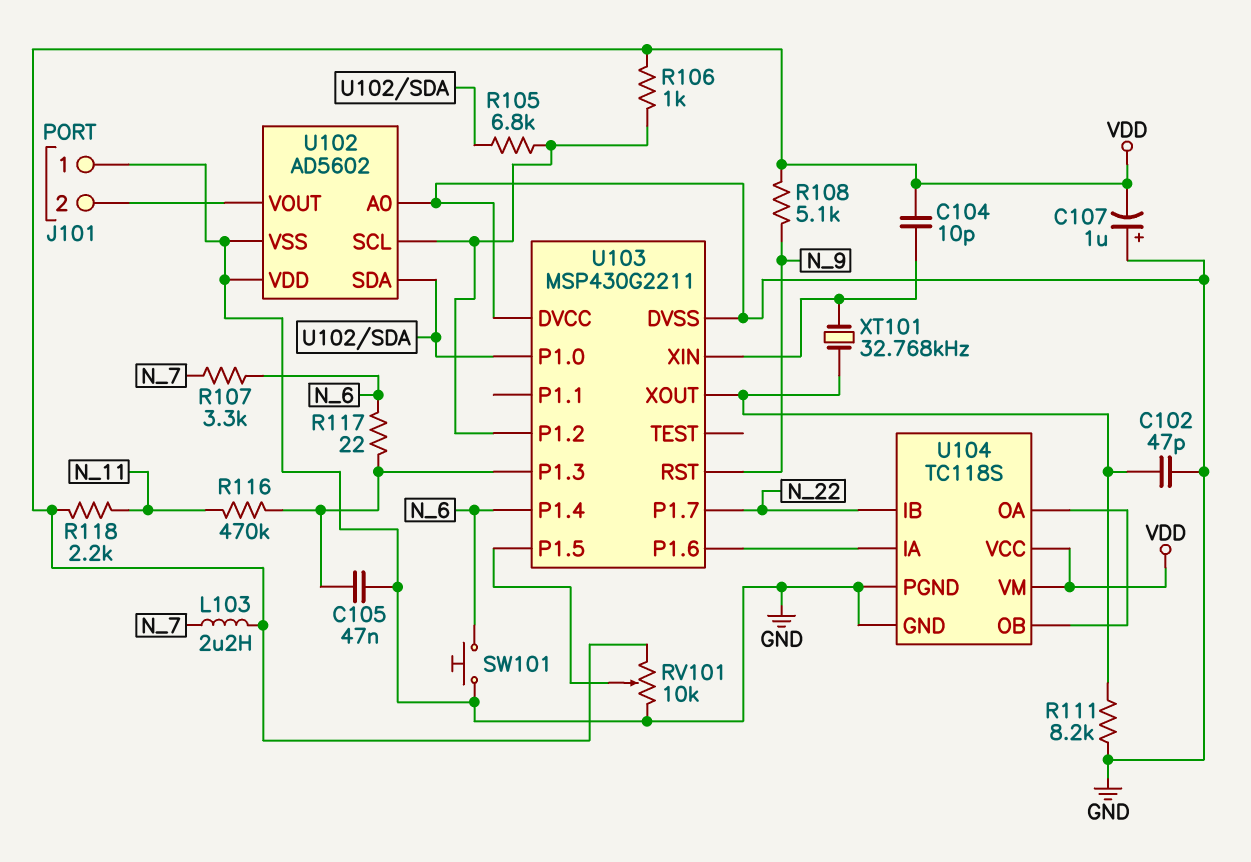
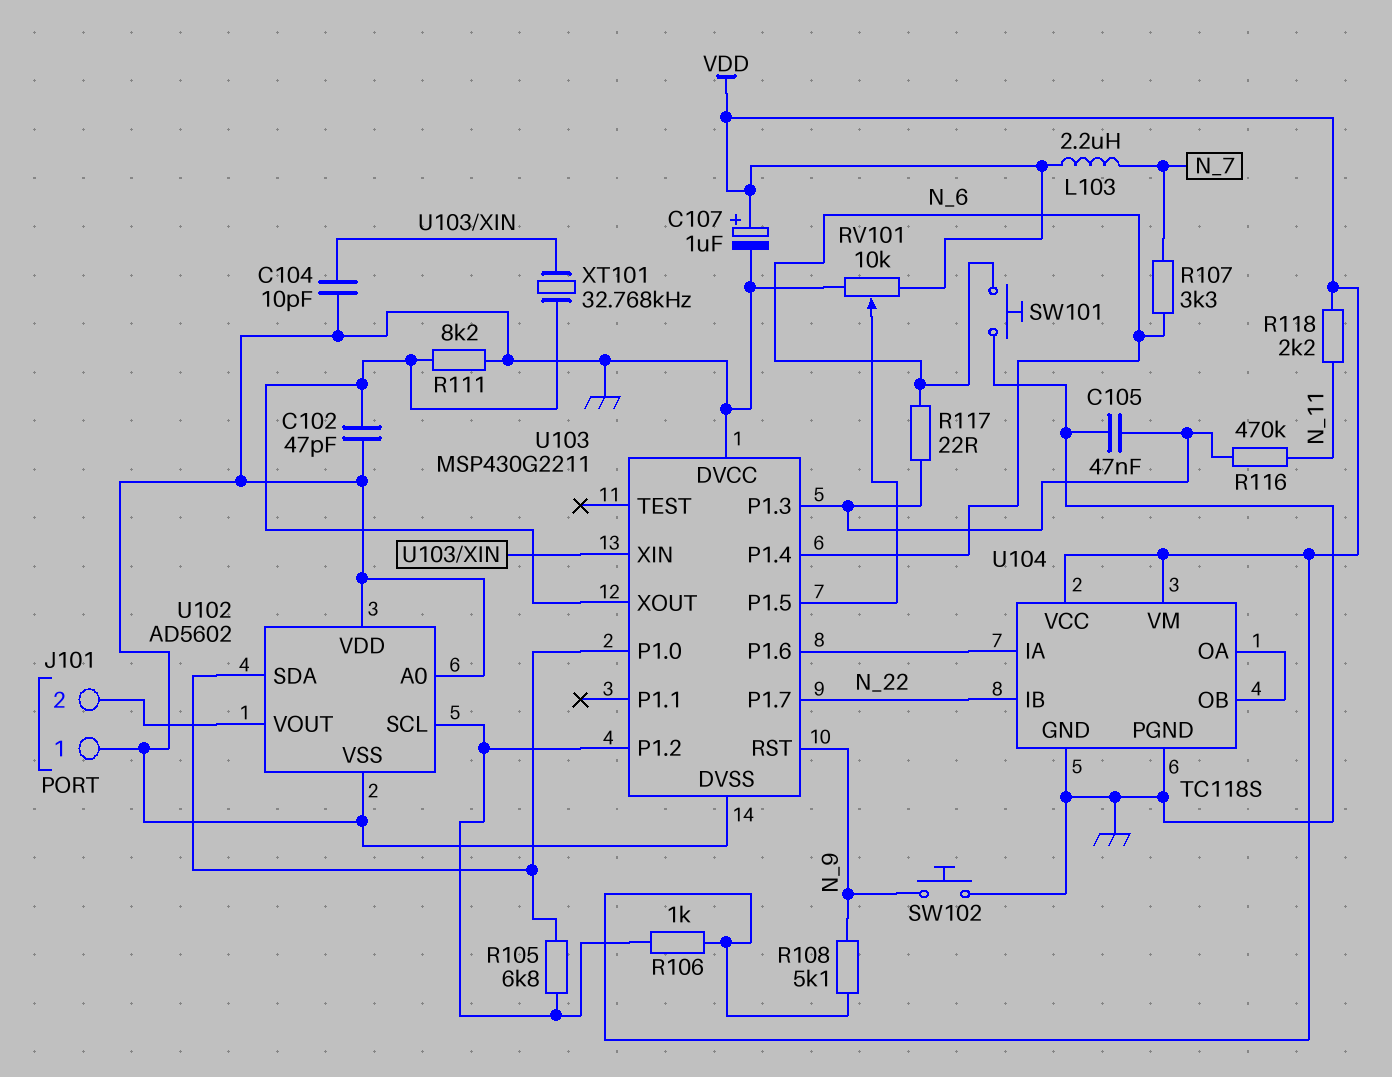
C104: 10pF (U103/XIN, VDD) -> 10pF (GND, U103/XIN)
C107: 1uF (plus GND, minus VDD) -> 1uF (plus VDD, minus GND)
SW102: none -> button (GND, N_9)

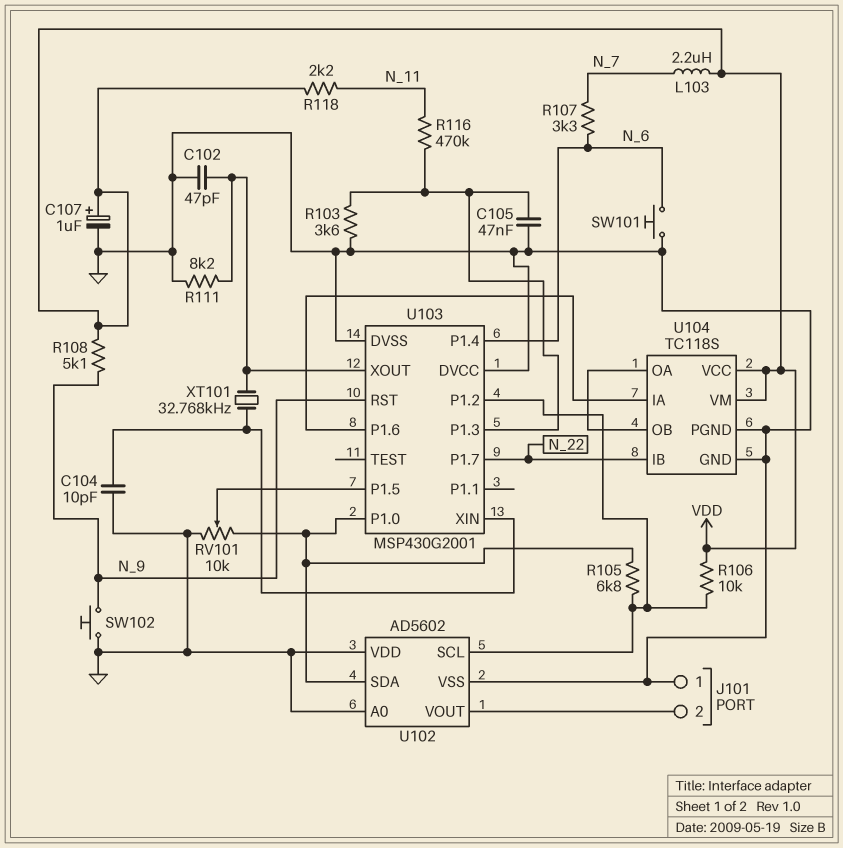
R103: none -> 3.6k (GND, U103/P1.3)
R106: 1k (U102/SCL, VDD) -> 10k (U102/SCL, VDD)
R117: 22 (N_6, U103/P1.3) -> none
RV101: 10k (GND, VDD, wiper U103/P1.5) -> 10k (GND, U102/SDA, wiper U103/P1.5)
U103: MSP430G2211 -> MSP430G2001

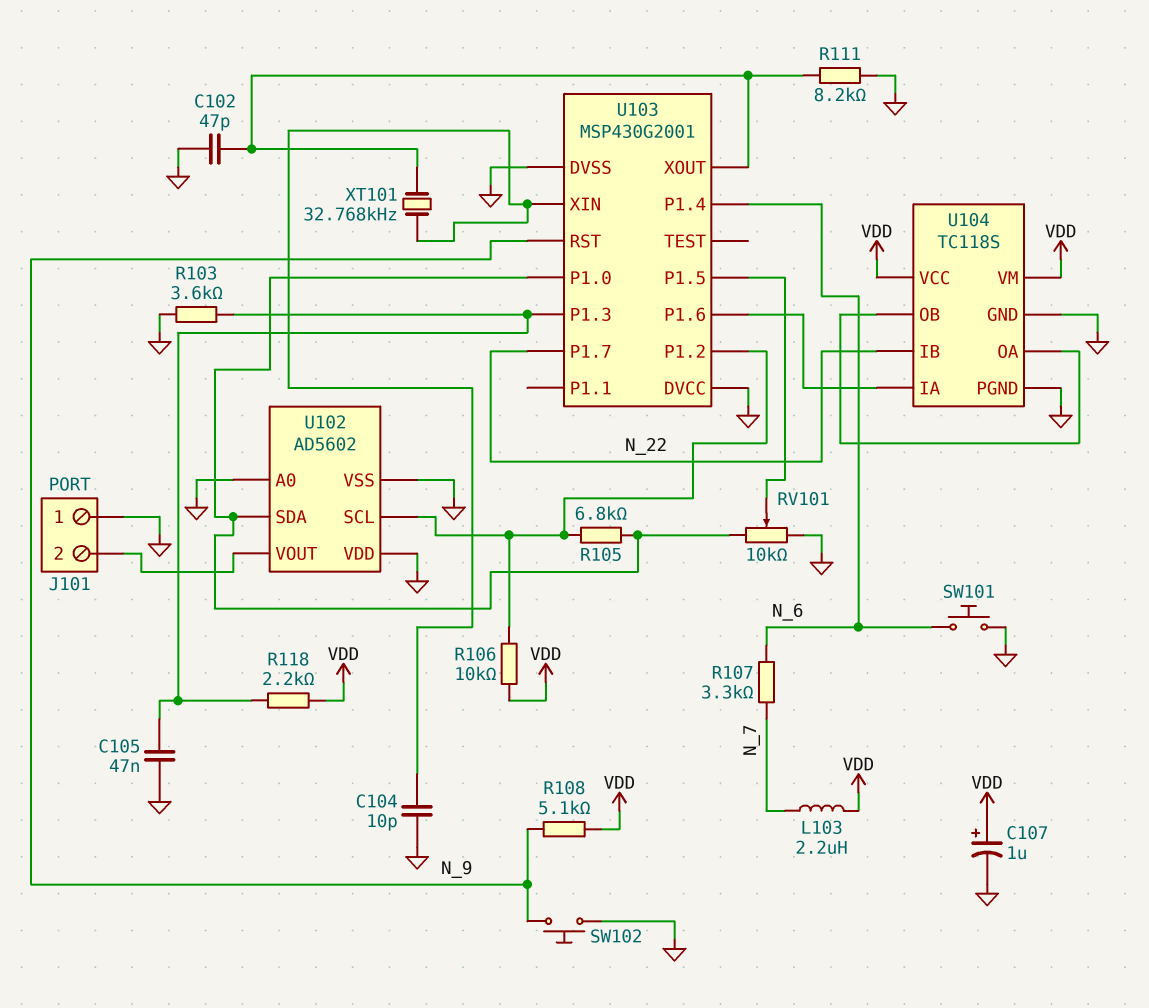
R116: 470k (N_11, U103/P1.3) -> none
R118: 2.2k (N_11, VDD) -> 2.2k (U103/P1.3, VDD)

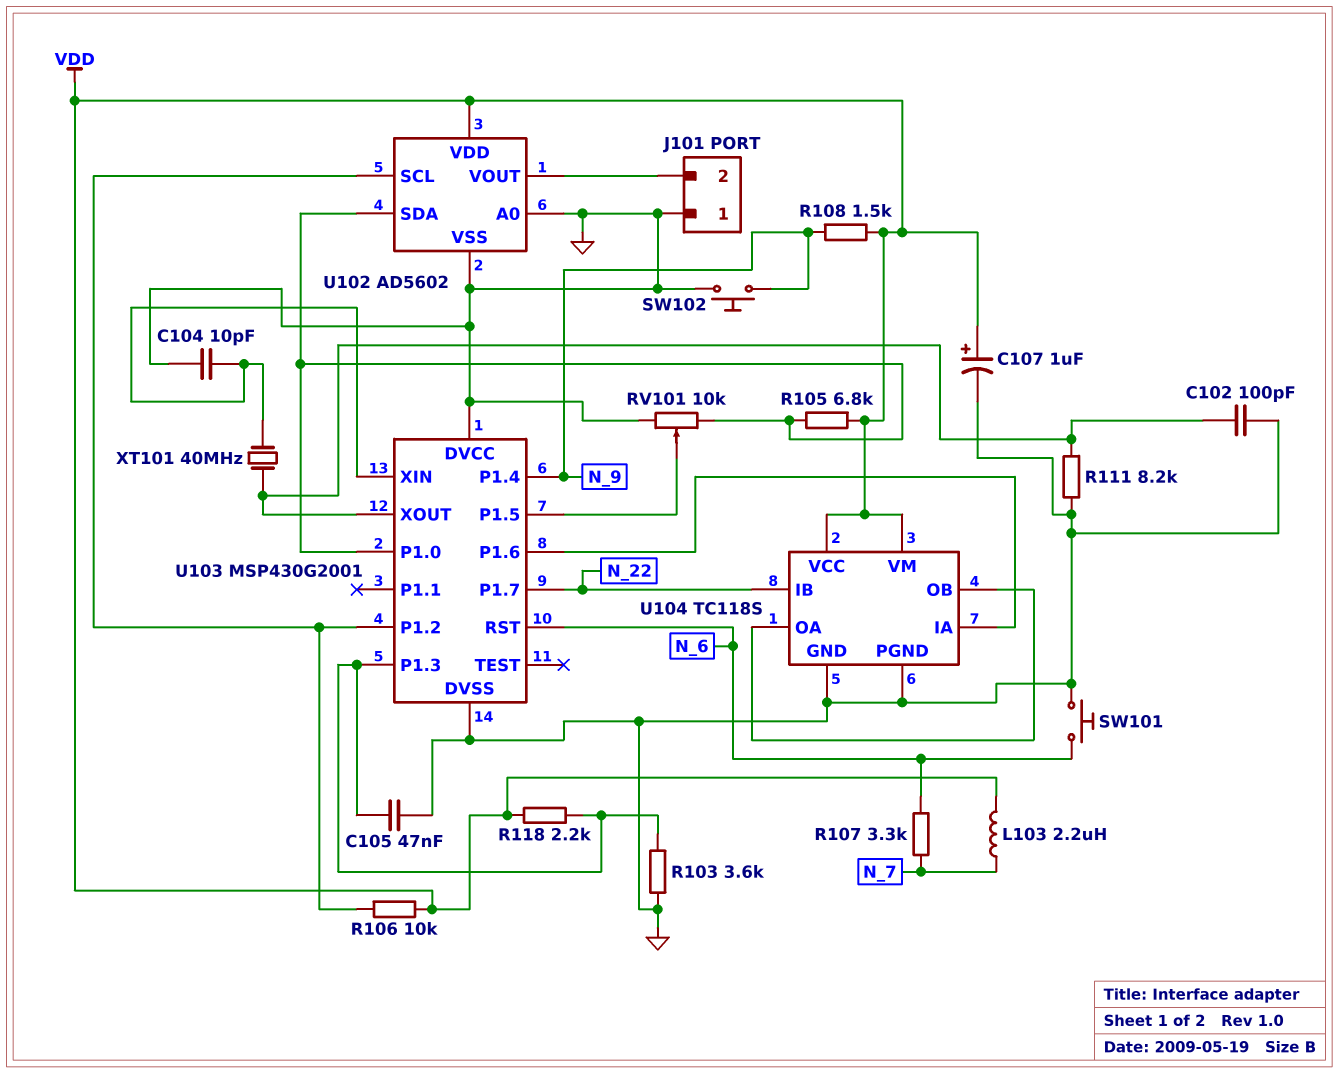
C102: 47pF (GND, U103/XOUT) -> 100pF (GND, U103/XOUT)
R105: 6.8k (U102/SCL, U102/SDA) -> 6.8k (U102/SDA, VDD)
R108: 5.1k (N_9, VDD) -> 1.5k (N_9, VDD)
U102 pin VDD: GND -> VDD
U103 pin P1.4: N_6 -> N_9
U103 pin RST: N_9 -> N_6
XT101: 32.768kHz (U103/XIN, U103/XOUT) -> 40MHz (U103/XIN, U103/XOUT)

